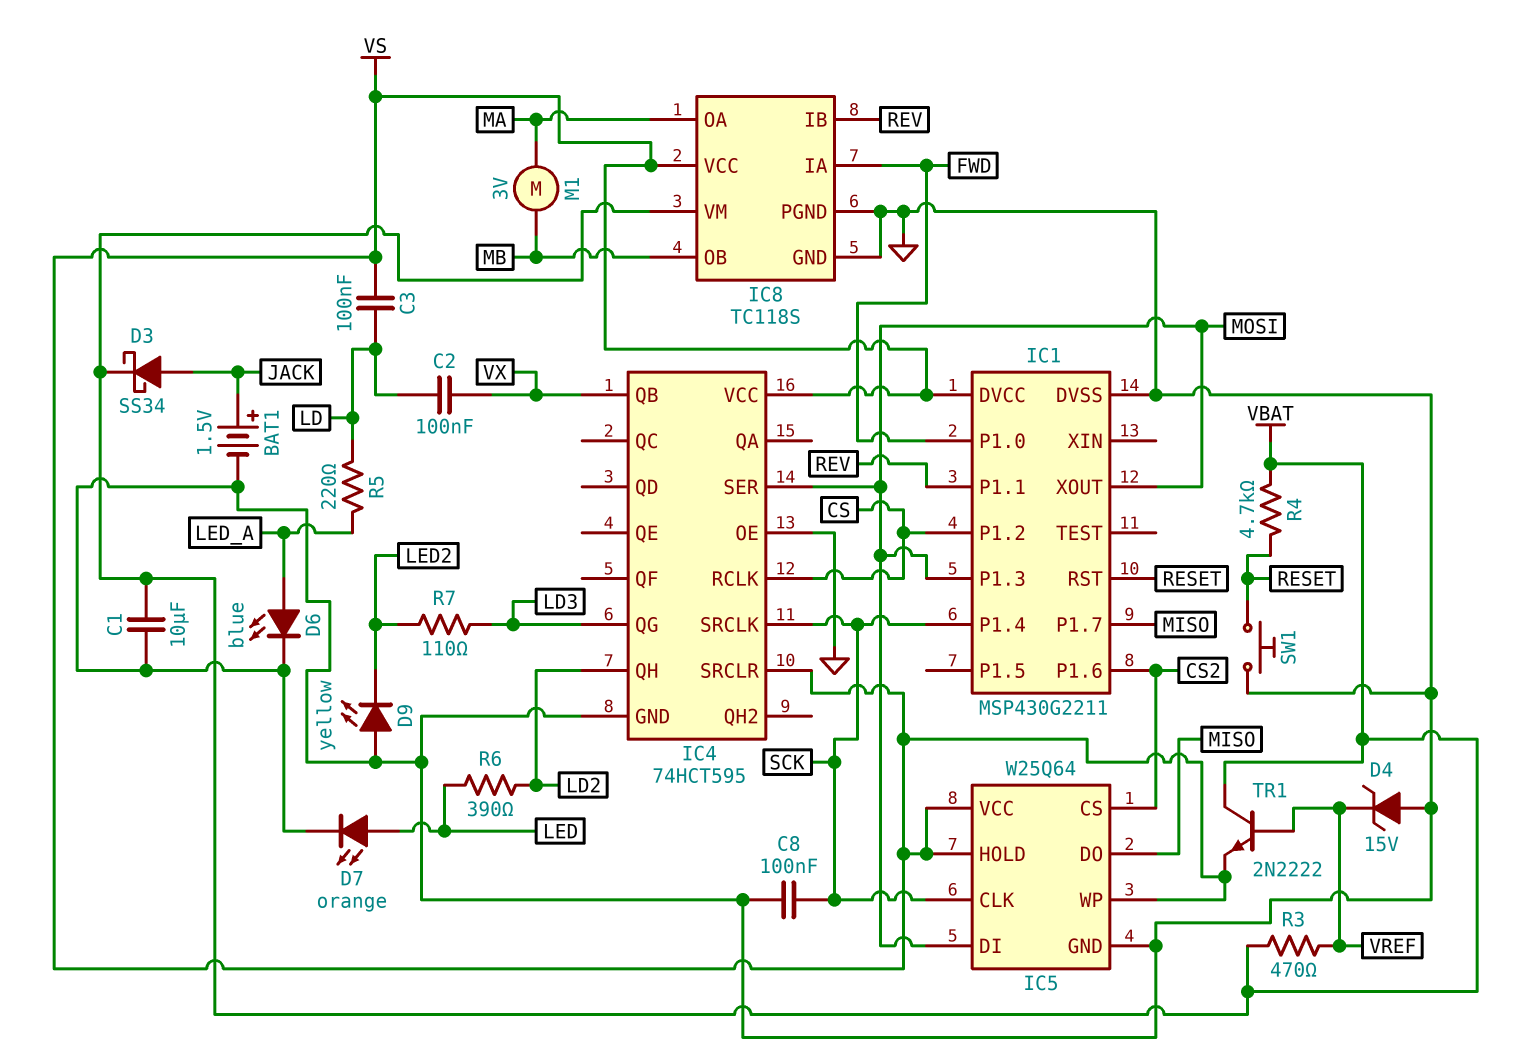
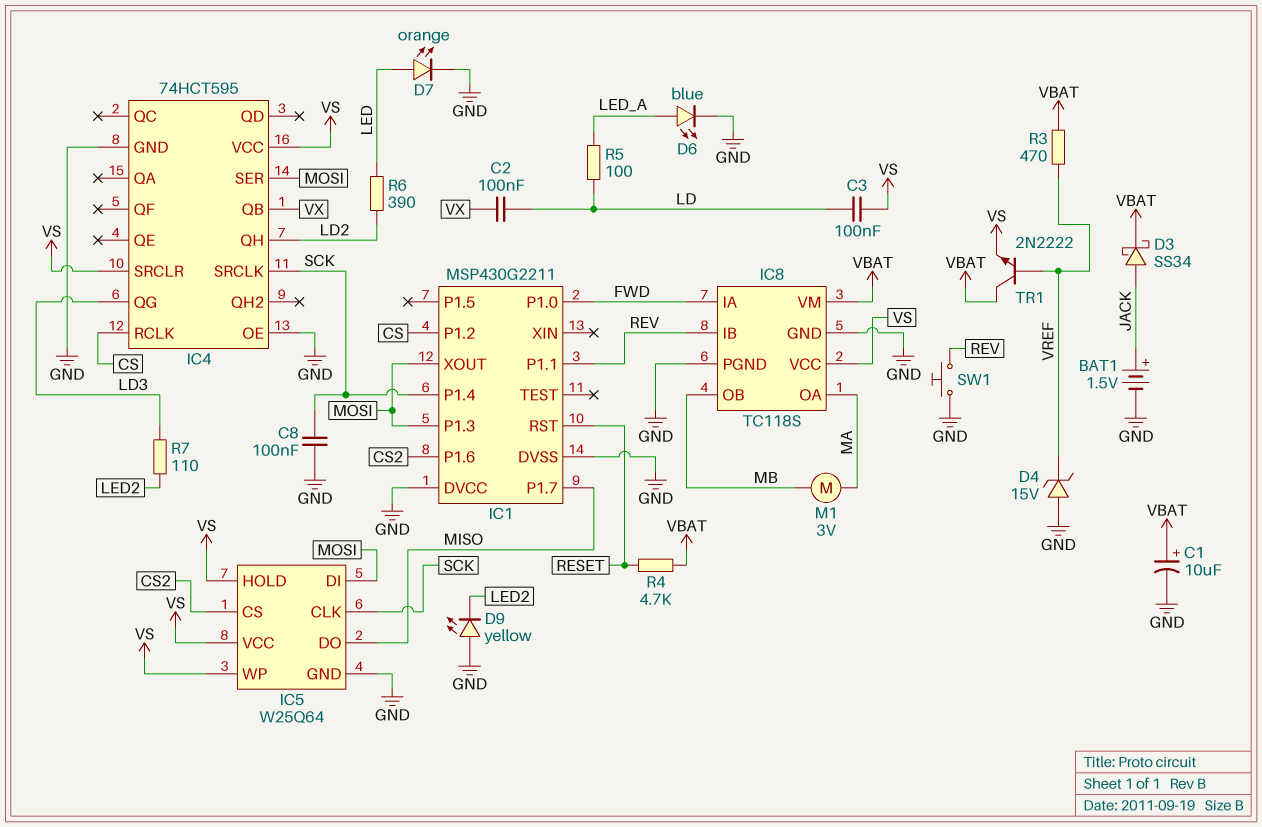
C1: 10uF (GND, VBAT) -> 10uF (plus VBAT, minus GND)
IC1 pin DVCC: VS -> GND
R5: 220 (LD, LED_A) -> 100 (LD, LED_A)
SW1: button (GND, RESET) -> button (GND, REV)

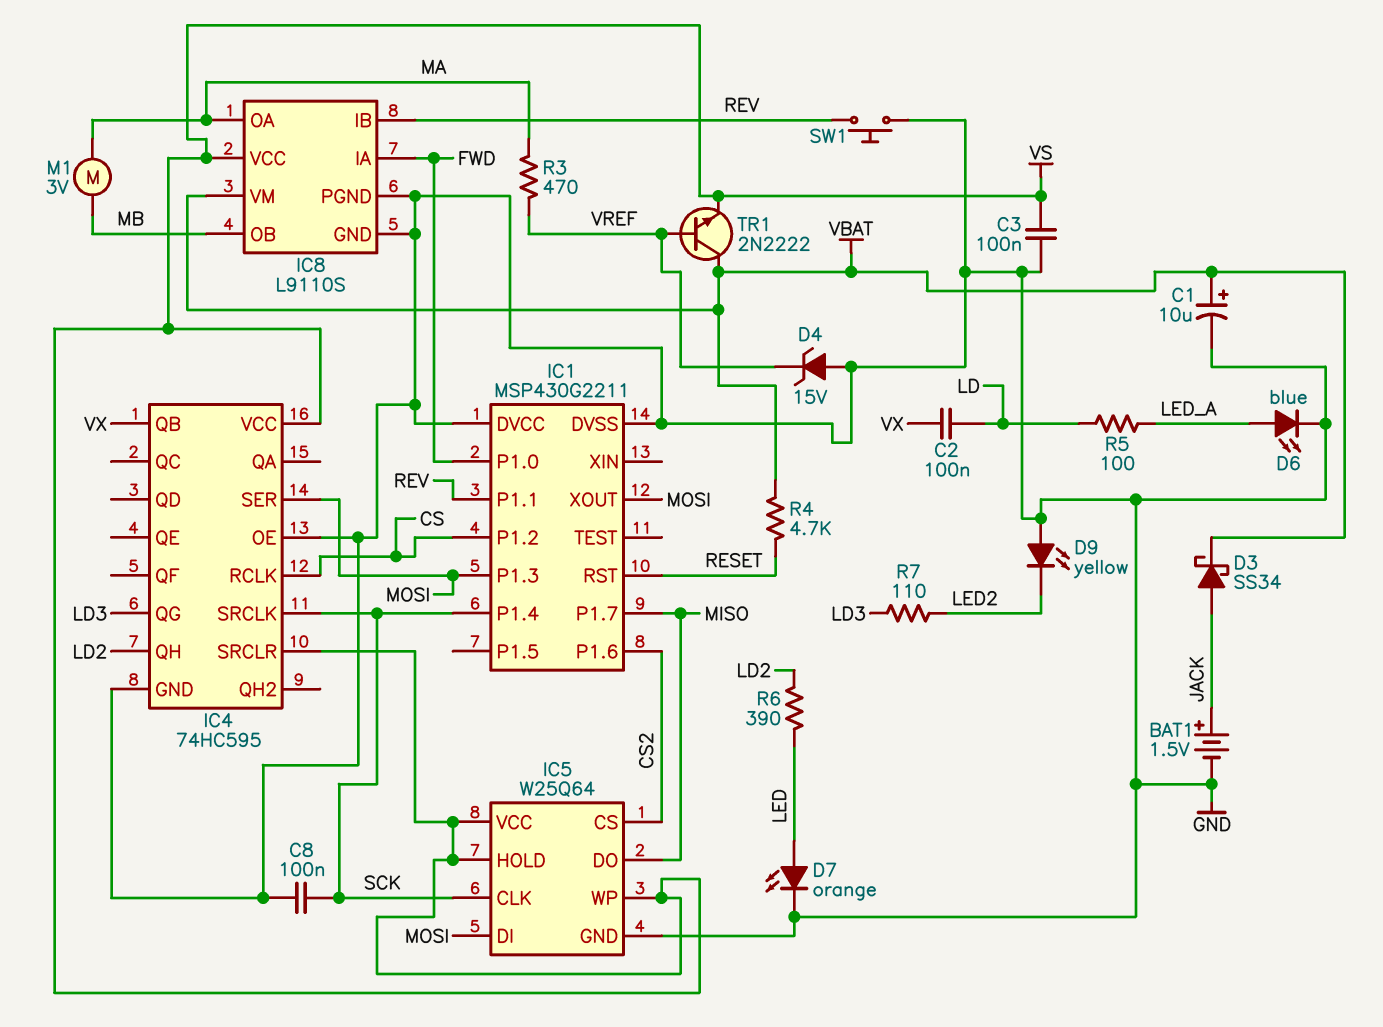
C3: 100nF (LD, VS) -> 100nF (GND, VS)
IC4: 74HCT595 -> 74HC595
IC8: TC118S -> L9110S
R3: 470 (VBAT, VREF) -> 470 (MA, VREF)

